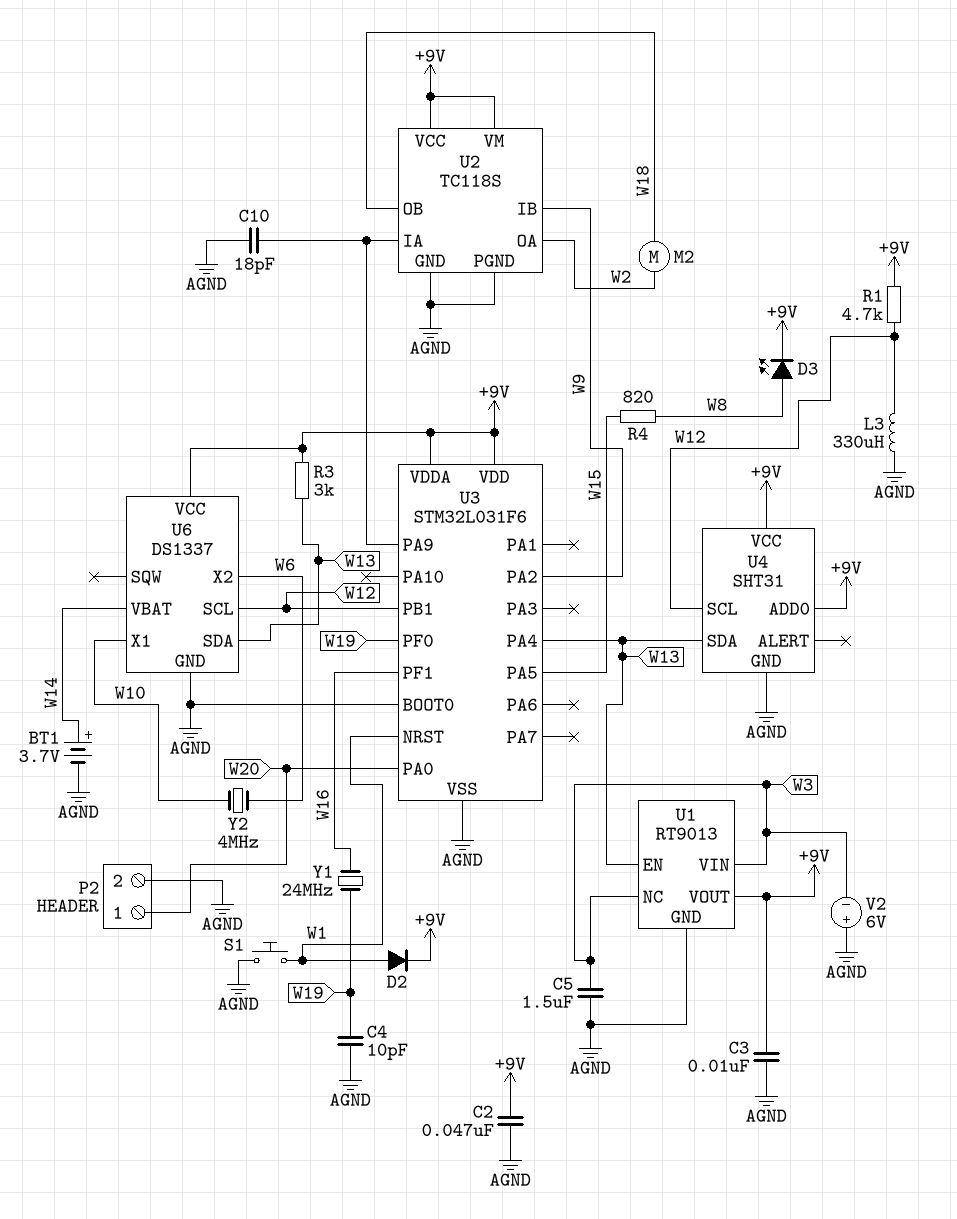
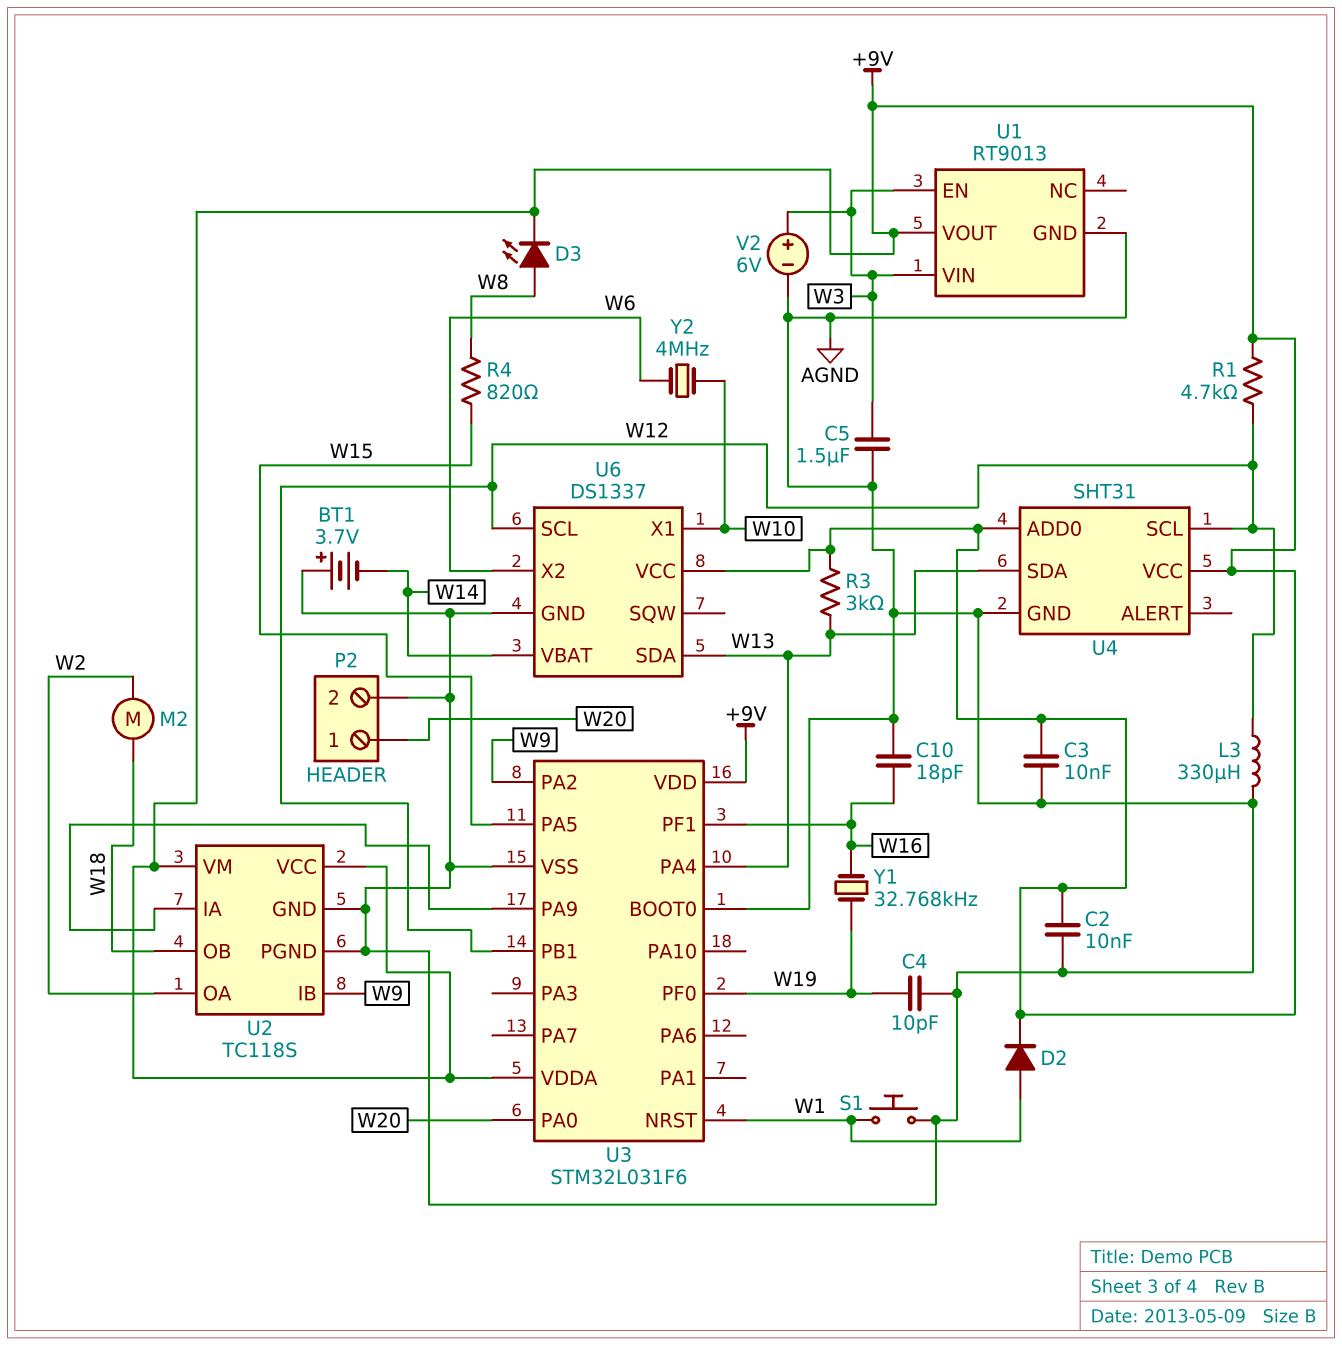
BT1: 3.7V (plus W14, minus AGND) -> 3.7V (plus AGND, minus W14)
C2: 47nF (+9V, AGND) -> 10nF (+9V, AGND)
C10: 18pF (AGND, U2/IA) -> 18pF (AGND, W16)
U1 pin EN: W13 -> W3
U1 pin NC: W3 -> none
V2: 6V (plus AGND, minus W3) -> 6V (plus W3, minus AGND)
Y1: 24MHz (W16, W19) -> 32.768kHz (W16, W19)

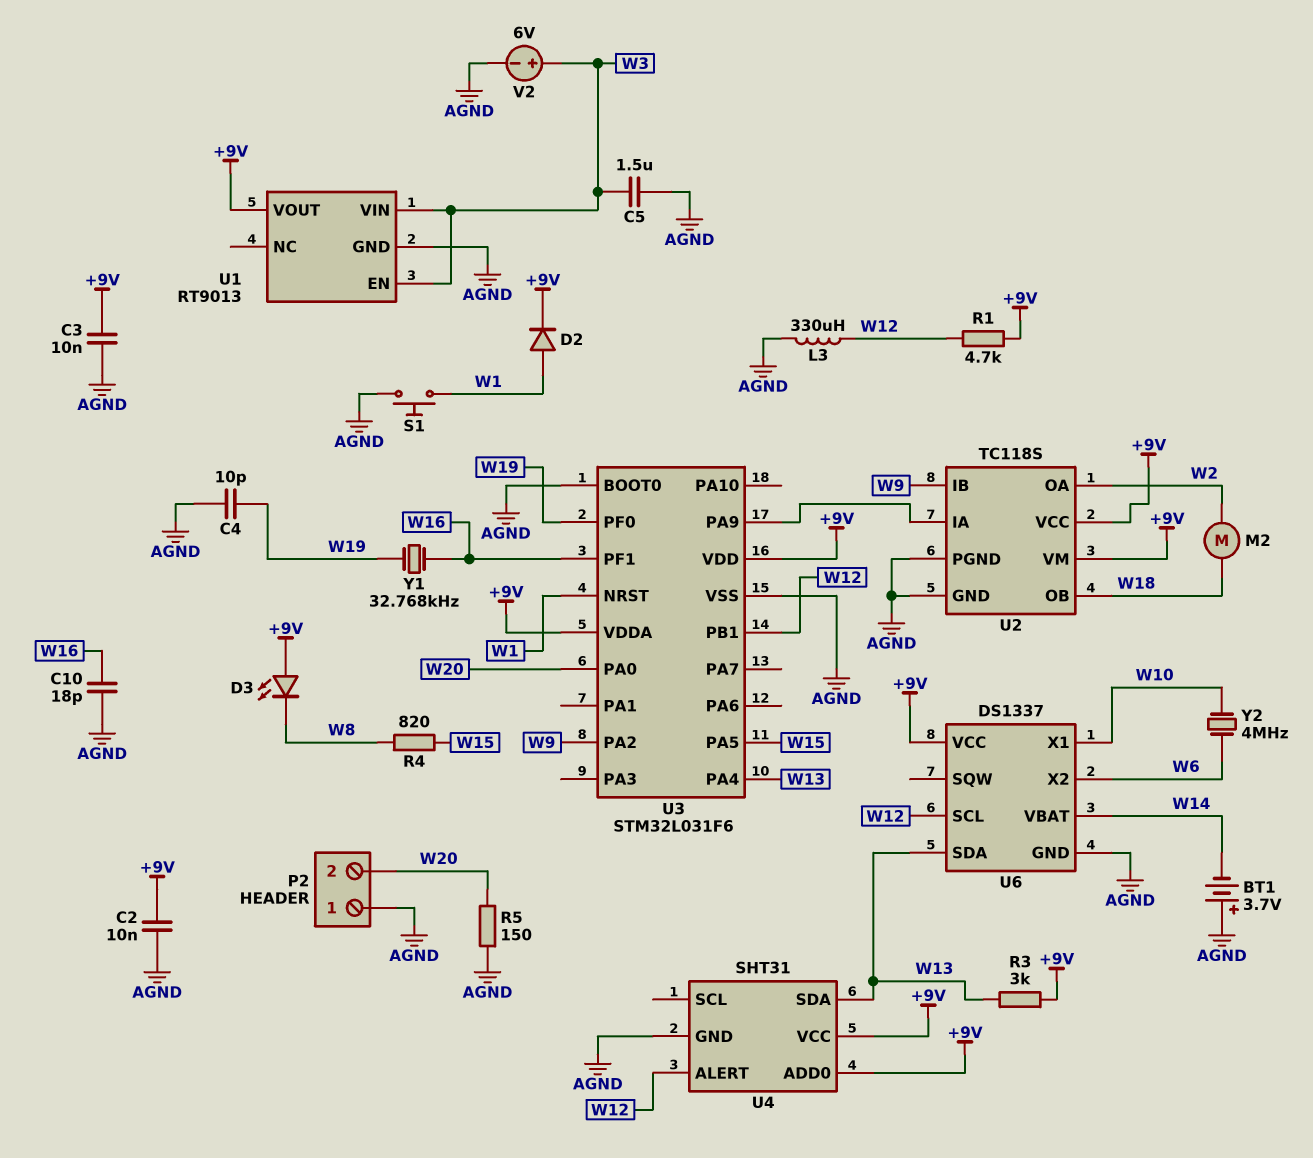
D3: LED (A W8, K +9V) -> LED (A +9V, K W8)
P2 pin 1: W20 -> AGND
P2 pin 2: AGND -> W20
R5: none -> 150 (AGND, W20)
U4 pin ALERT: none -> W12
U4 pin SCL: W12 -> none

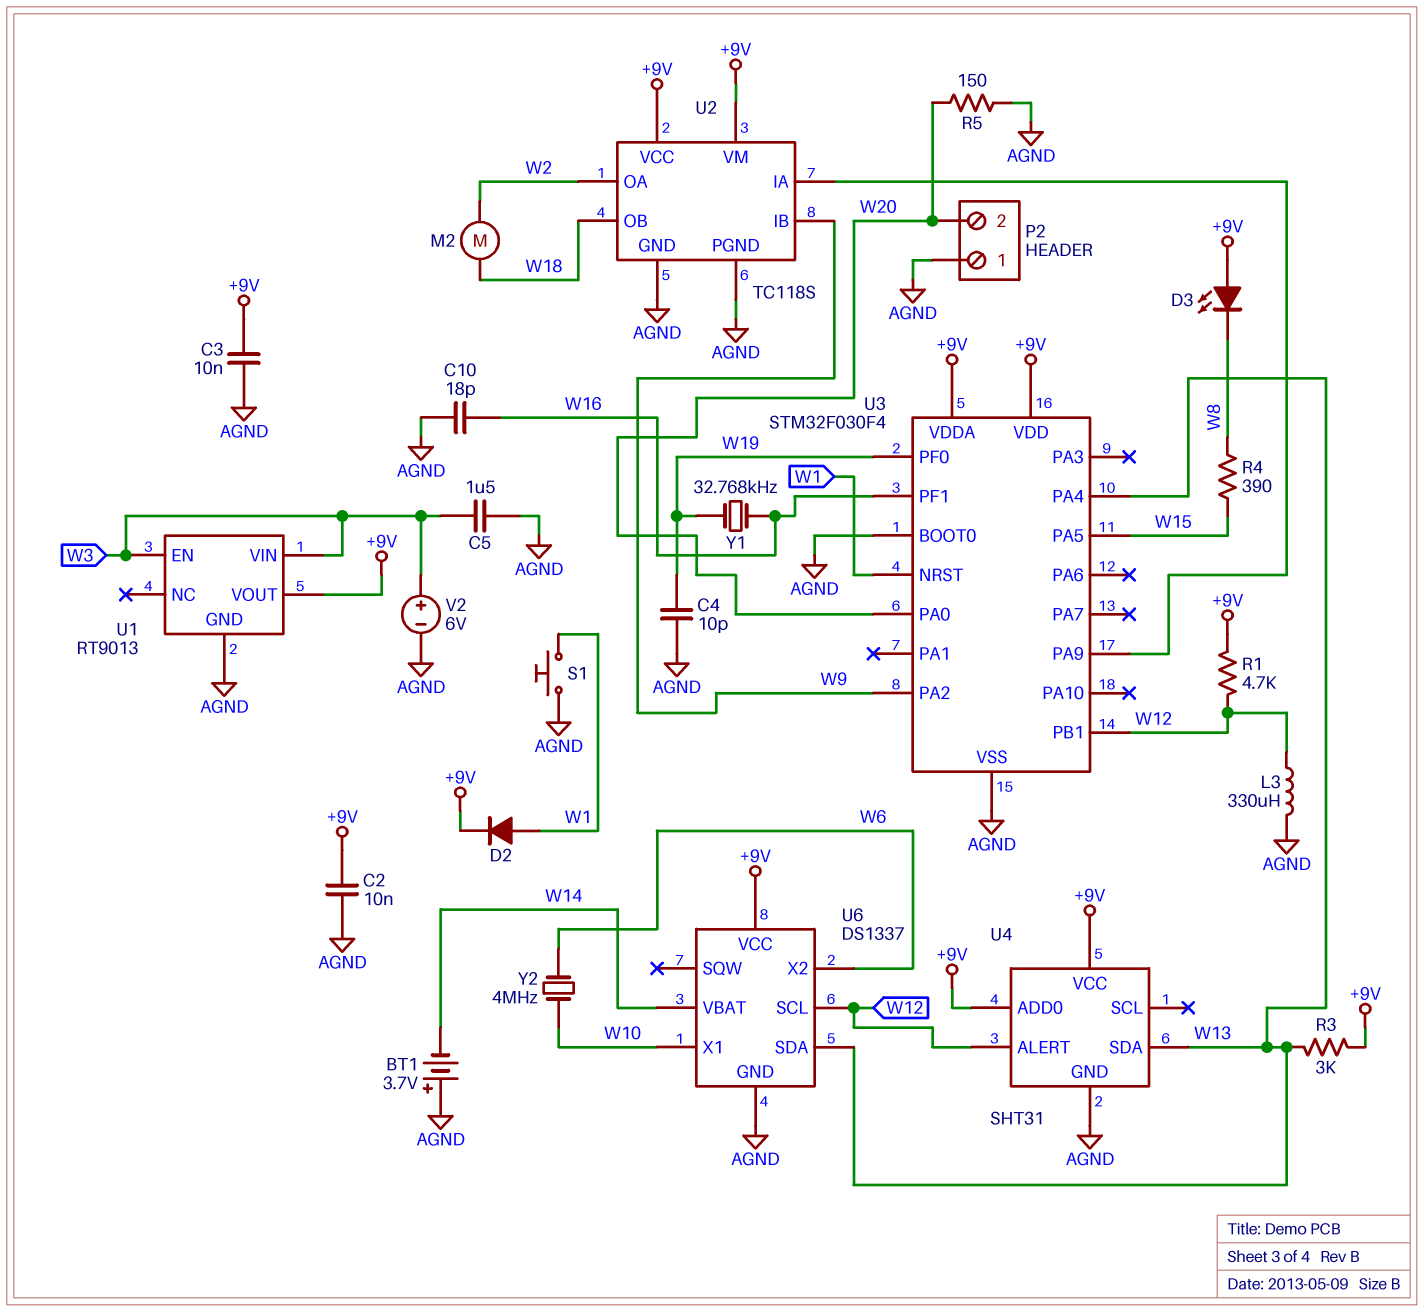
R4: 820 (W8, W15) -> 390 (W8, W15)
U3: STM32L031F6 -> STM32F030F4

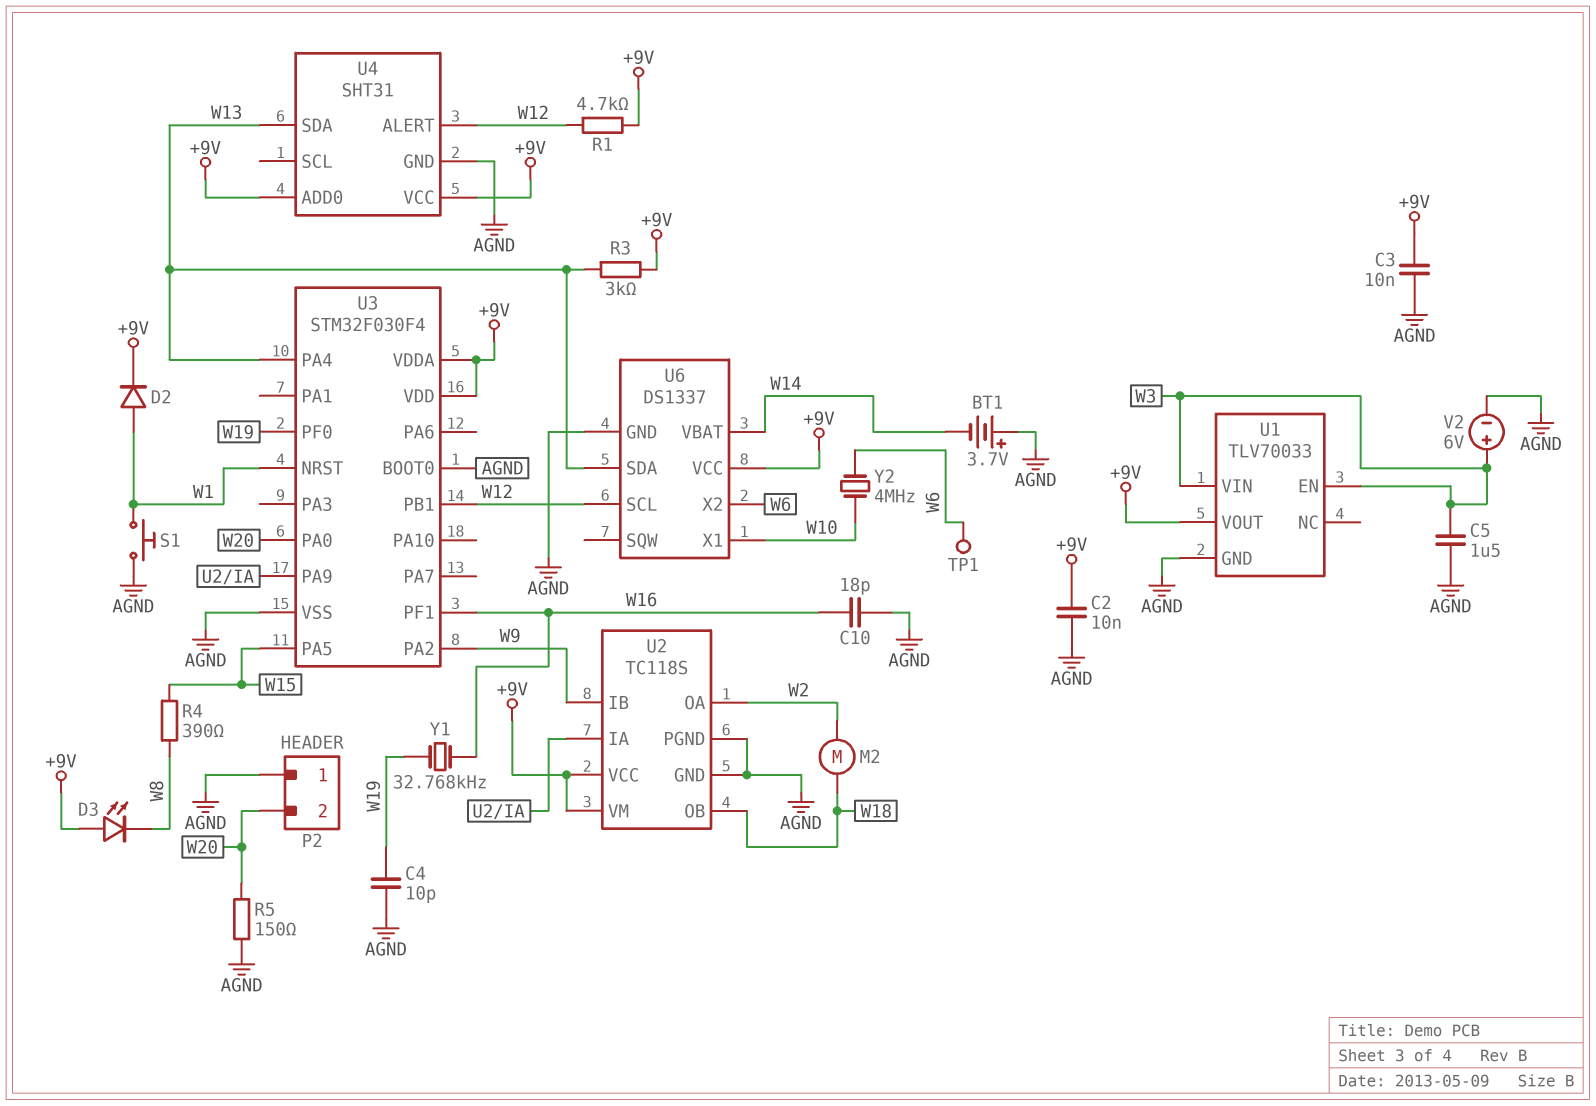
L3: 330uH (AGND, W12) -> none
TP1: none -> test point (W6)
U1: RT9013 -> TLV70033

